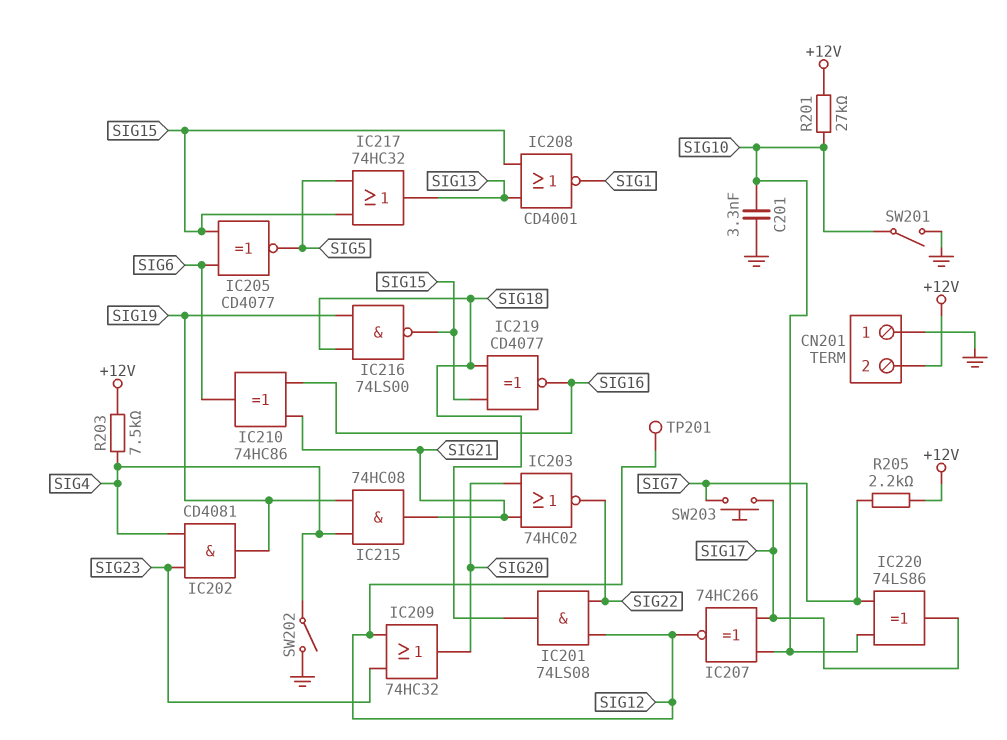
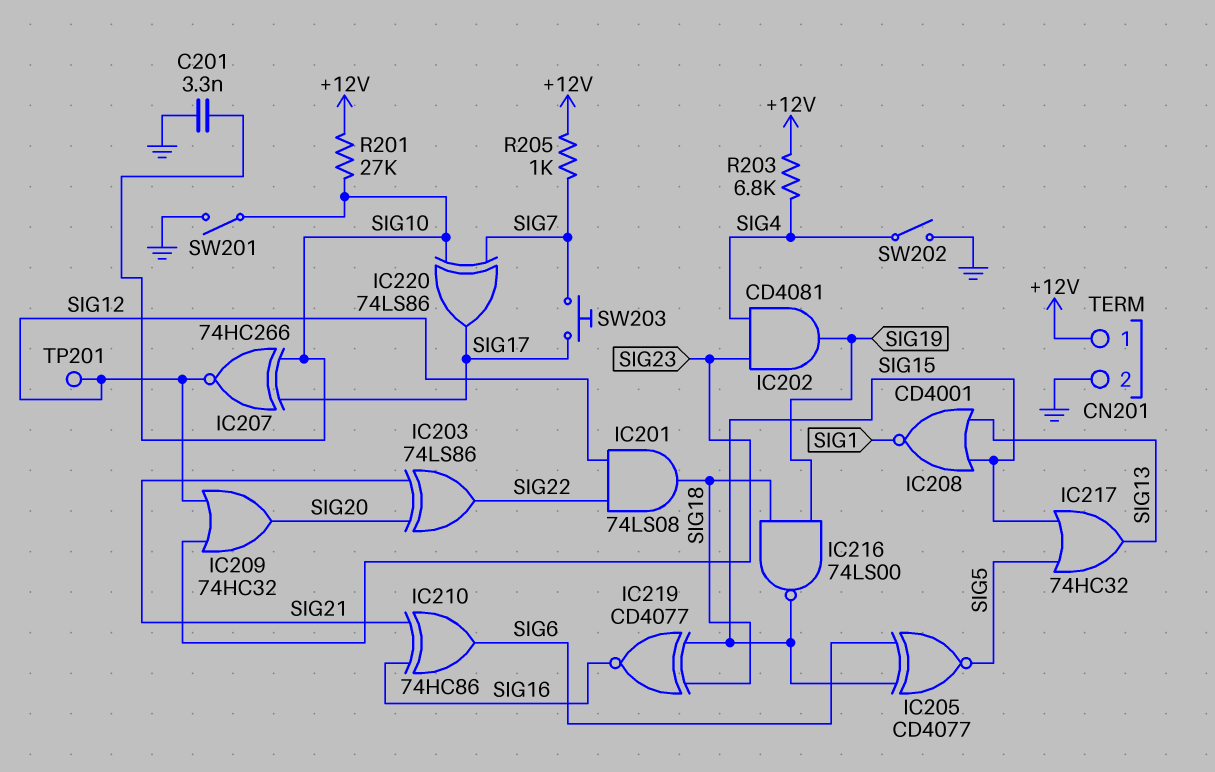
CN201 pin 1: GND -> +12V
CN201 pin 2: +12V -> GND
IC203: NOR 74HC02 (in SIG20, in SIG21, out SIG22) -> XOR 74LS86 (in SIG20, in SIG21, out SIG22)
IC215: AND 74HC08 (in SIG4, in SIG19, out SIG21) -> none
R203: 7.5k (+12V, SIG4) -> 6.8k (+12V, SIG4)
R205: 2.2k (+12V, SIG7) -> 1k (+12V, SIG7)

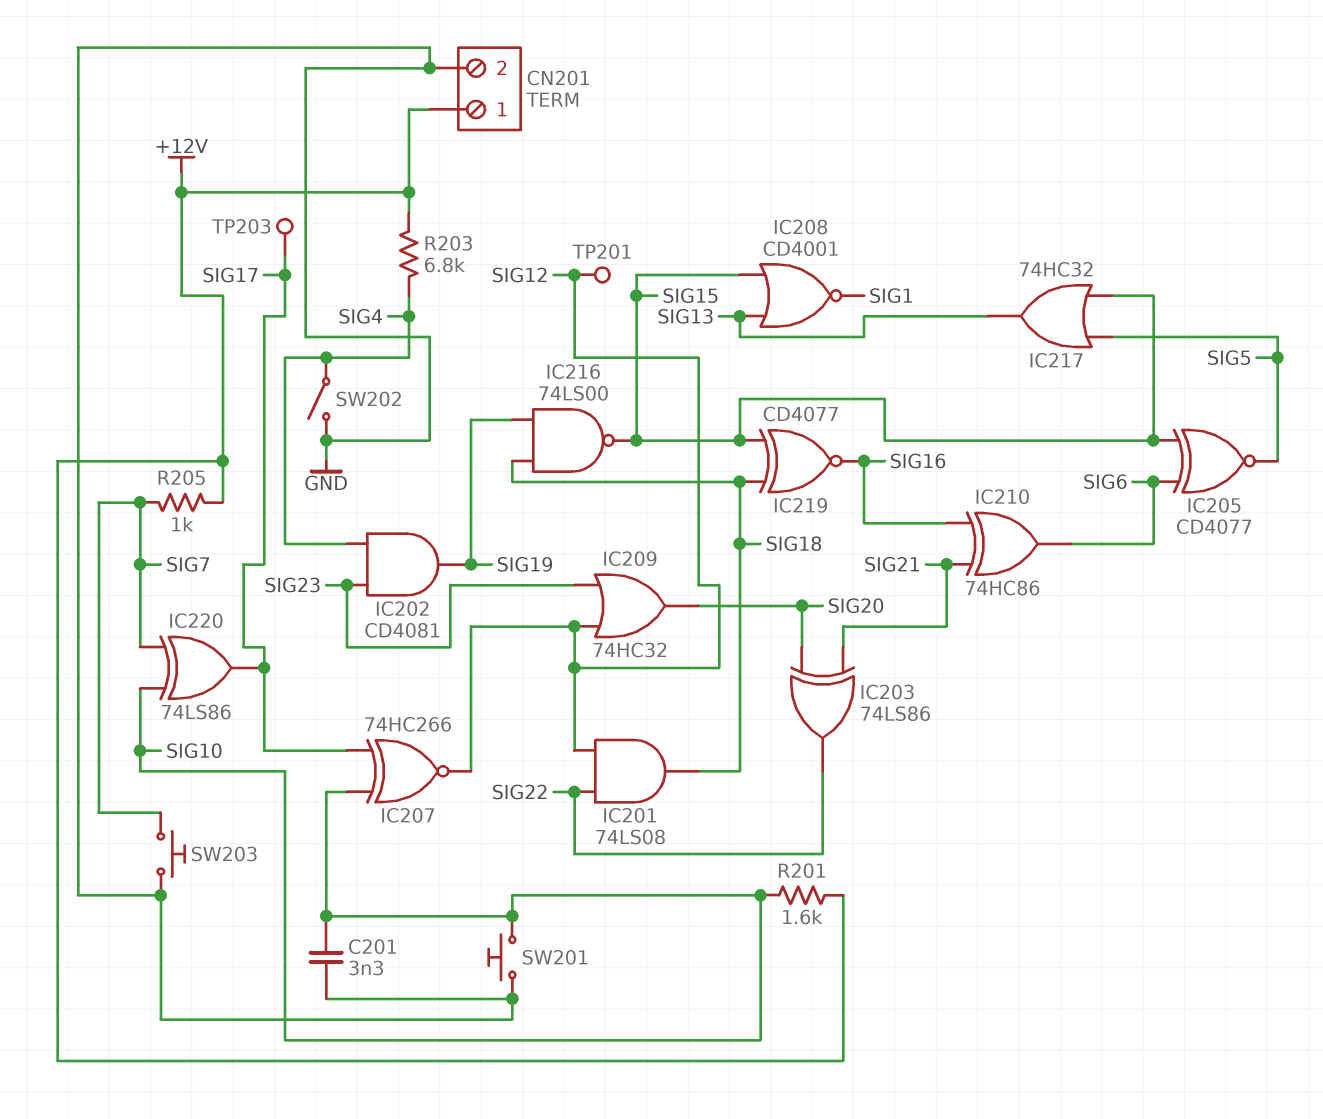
R201: 27k (+12V, SIG10) -> 1.6k (+12V, SIG10)
SW201: switch (GND, SIG10) -> button (GND, SIG10)
SW203: button (SIG7, SIG17) -> button (GND, SIG7)
TP203: none -> test point (SIG17)

